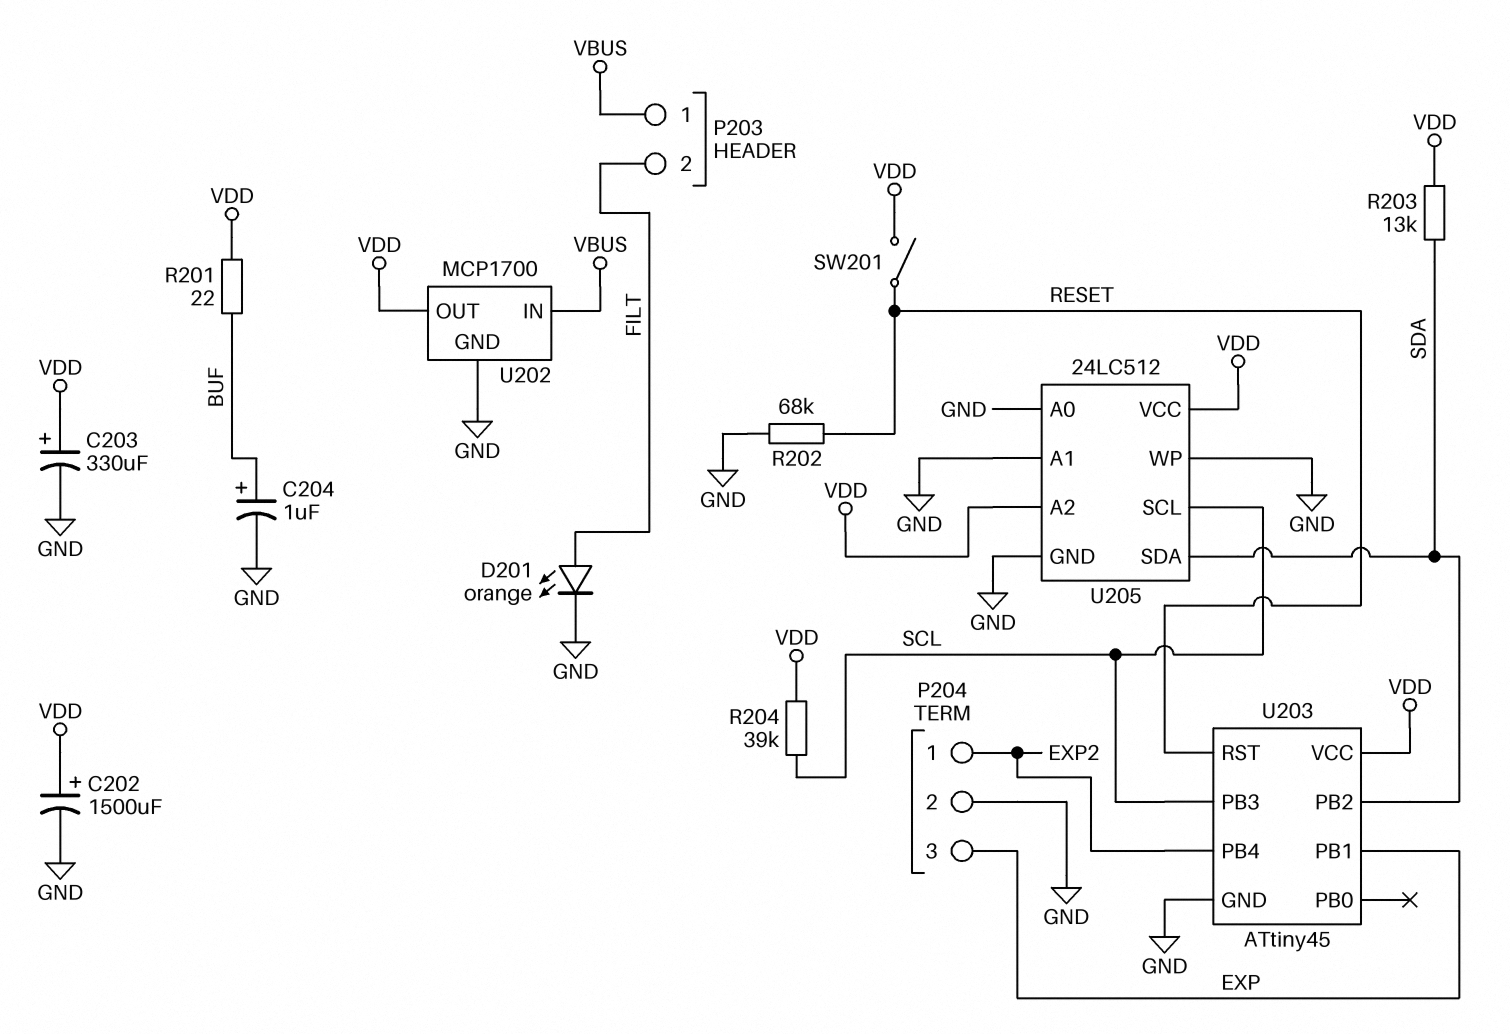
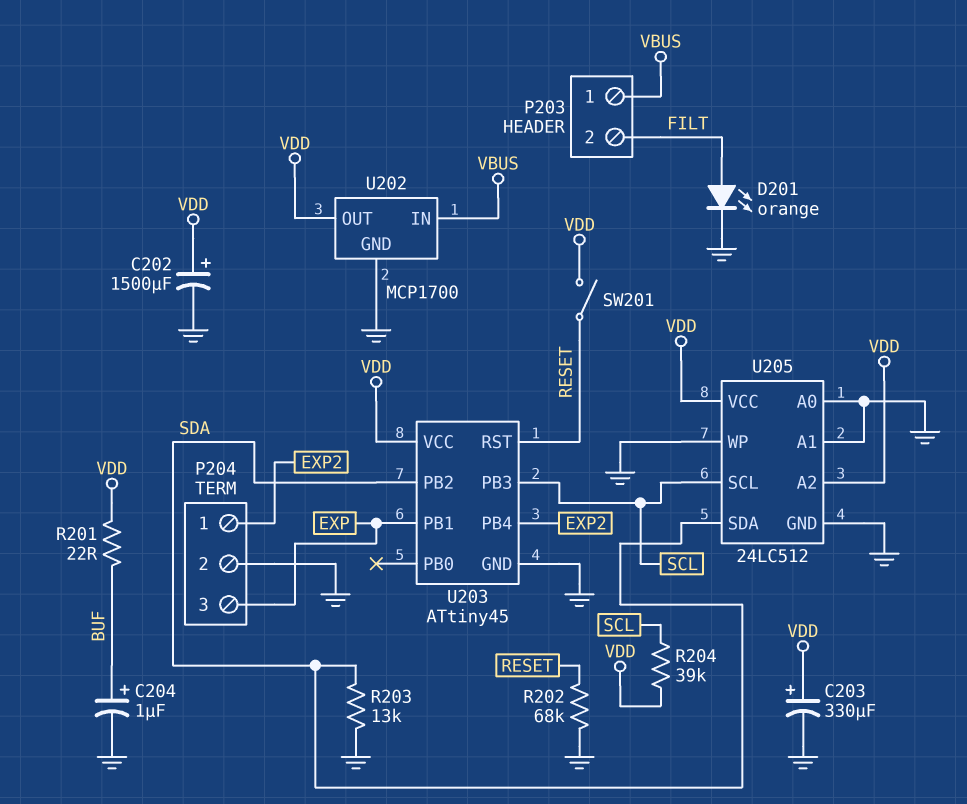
R203: 13k (SDA, VDD) -> 13k (GND, SDA)

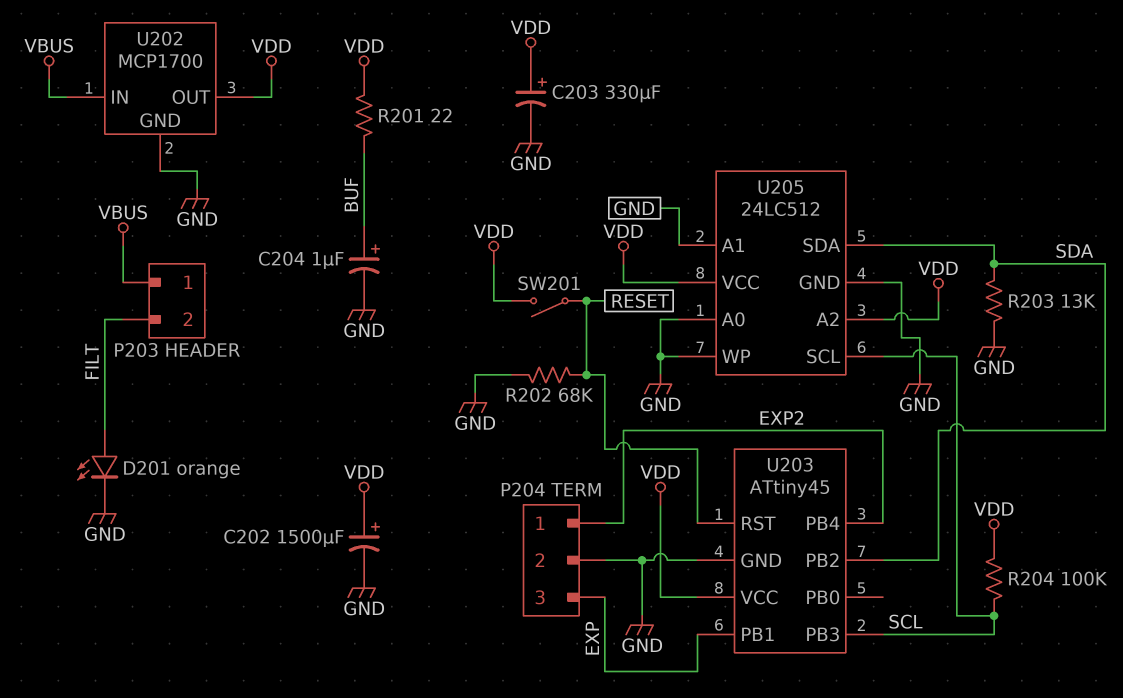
R204: 39k (SCL, VDD) -> 100k (SCL, VDD)

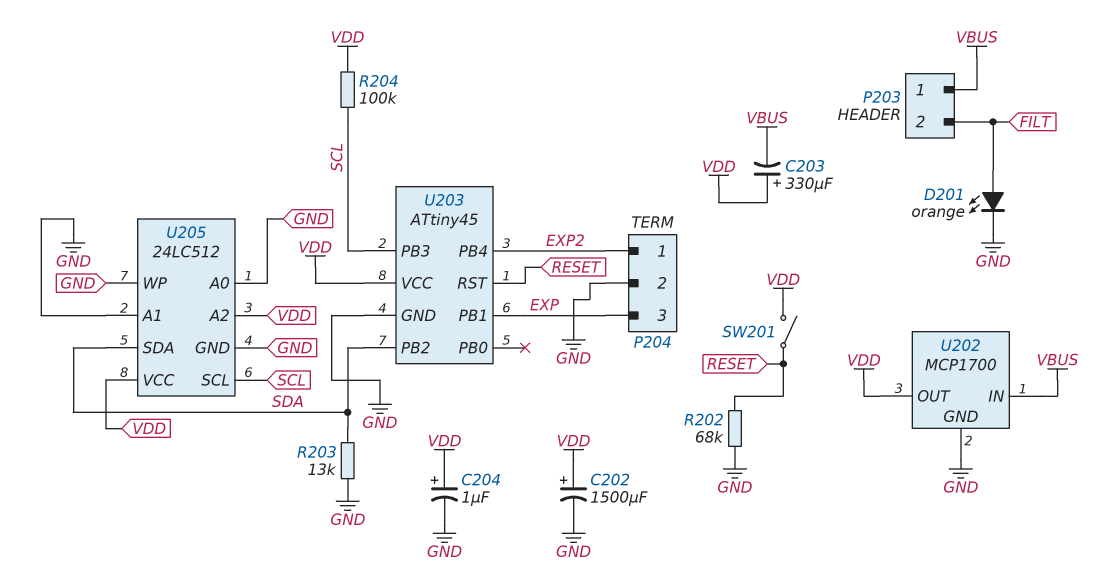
C203: 330uF (plus VDD, minus GND) -> 330uF (plus VDD, minus VBUS)
C204: 1uF (plus BUF, minus GND) -> 1uF (plus VDD, minus GND)
R201: 22 (BUF, VDD) -> none

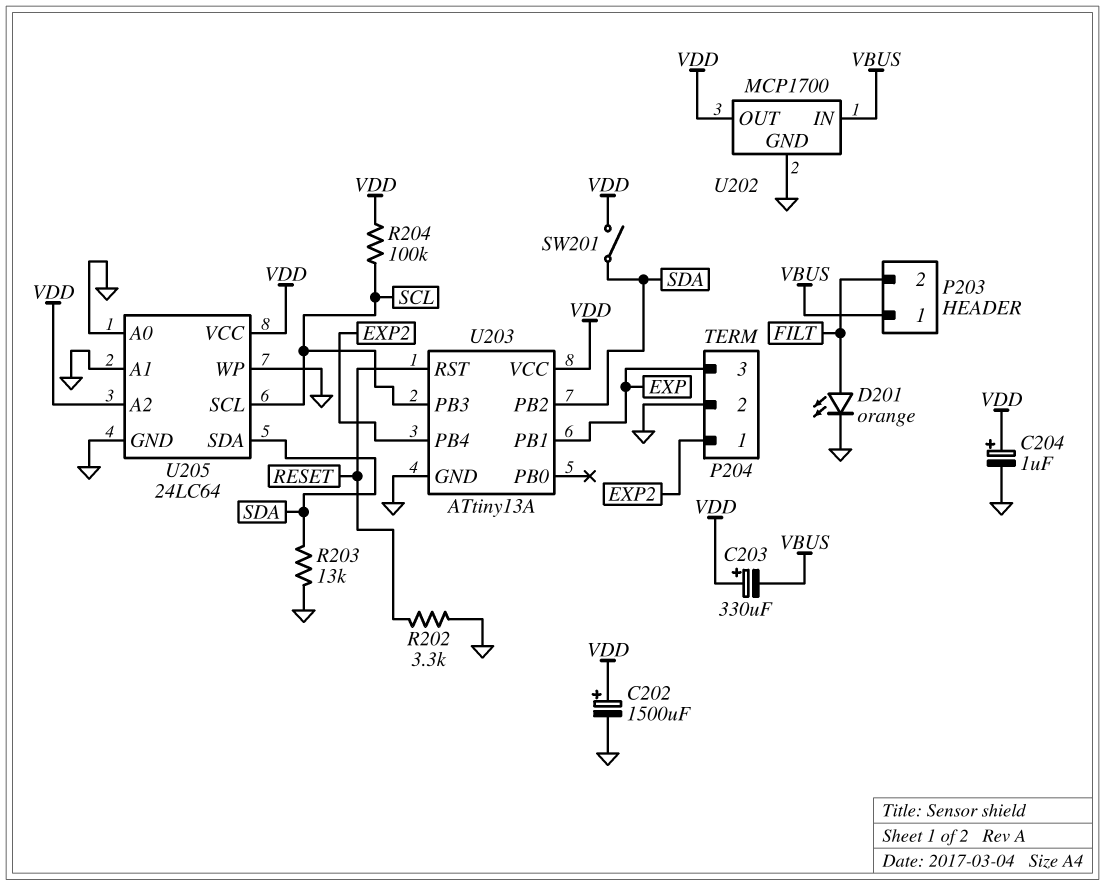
R202: 68k (GND, RESET) -> 3.3k (GND, RESET)
SW201: switch (RESET, VDD) -> switch (SDA, VDD)
U203: ATtiny45 -> ATtiny13A
U205: 24LC512 -> 24LC64

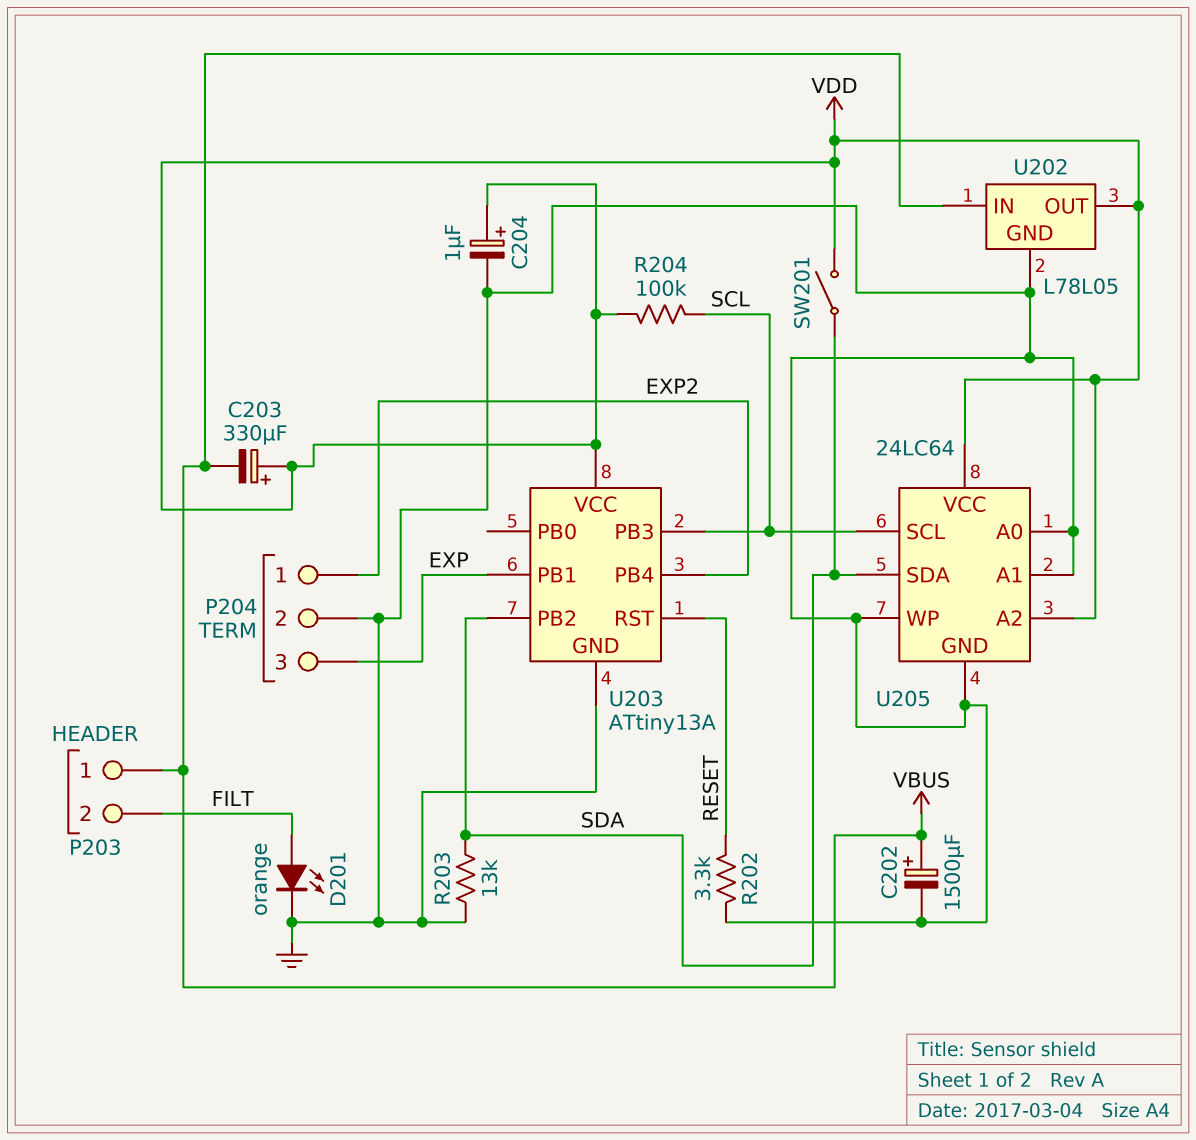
C202: 1500uF (plus VDD, minus GND) -> 1500uF (plus VBUS, minus GND)
U202: MCP1700 -> L78L05

